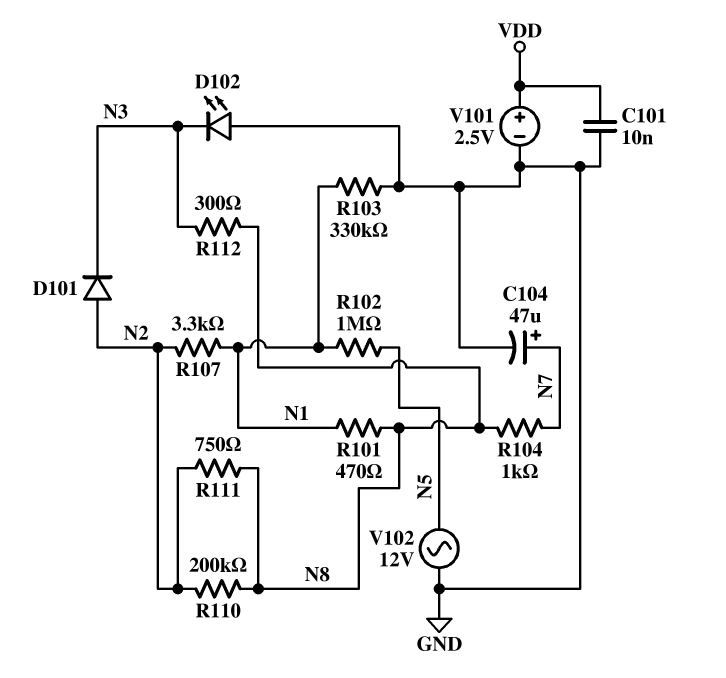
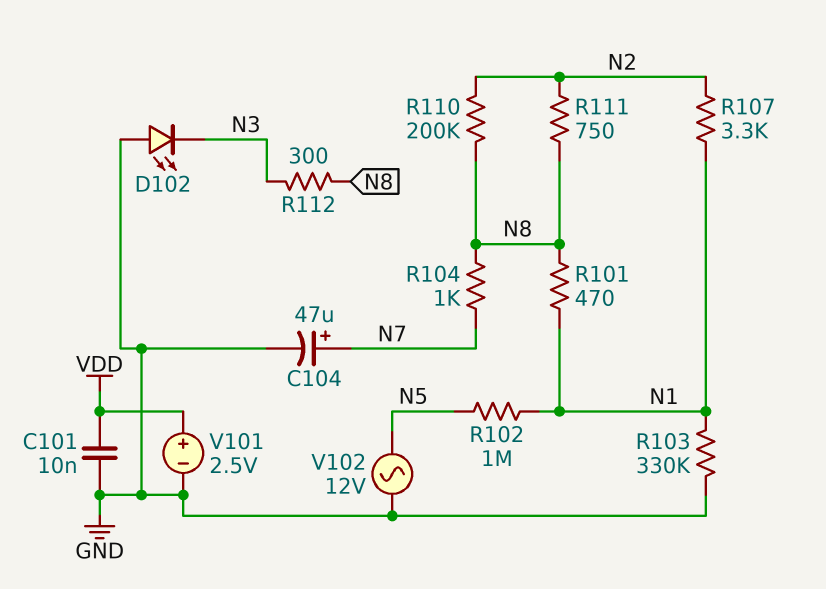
D101: diode (A N2, K N3) -> none

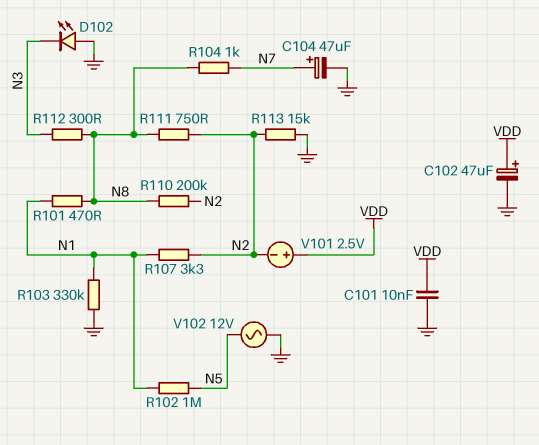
C102: none -> 47uF (plus VDD, minus GND)
R113: none -> 15k (GND, N2)
V101: 2.5V (plus VDD, minus GND) -> 2.5V (plus VDD, minus N2)

